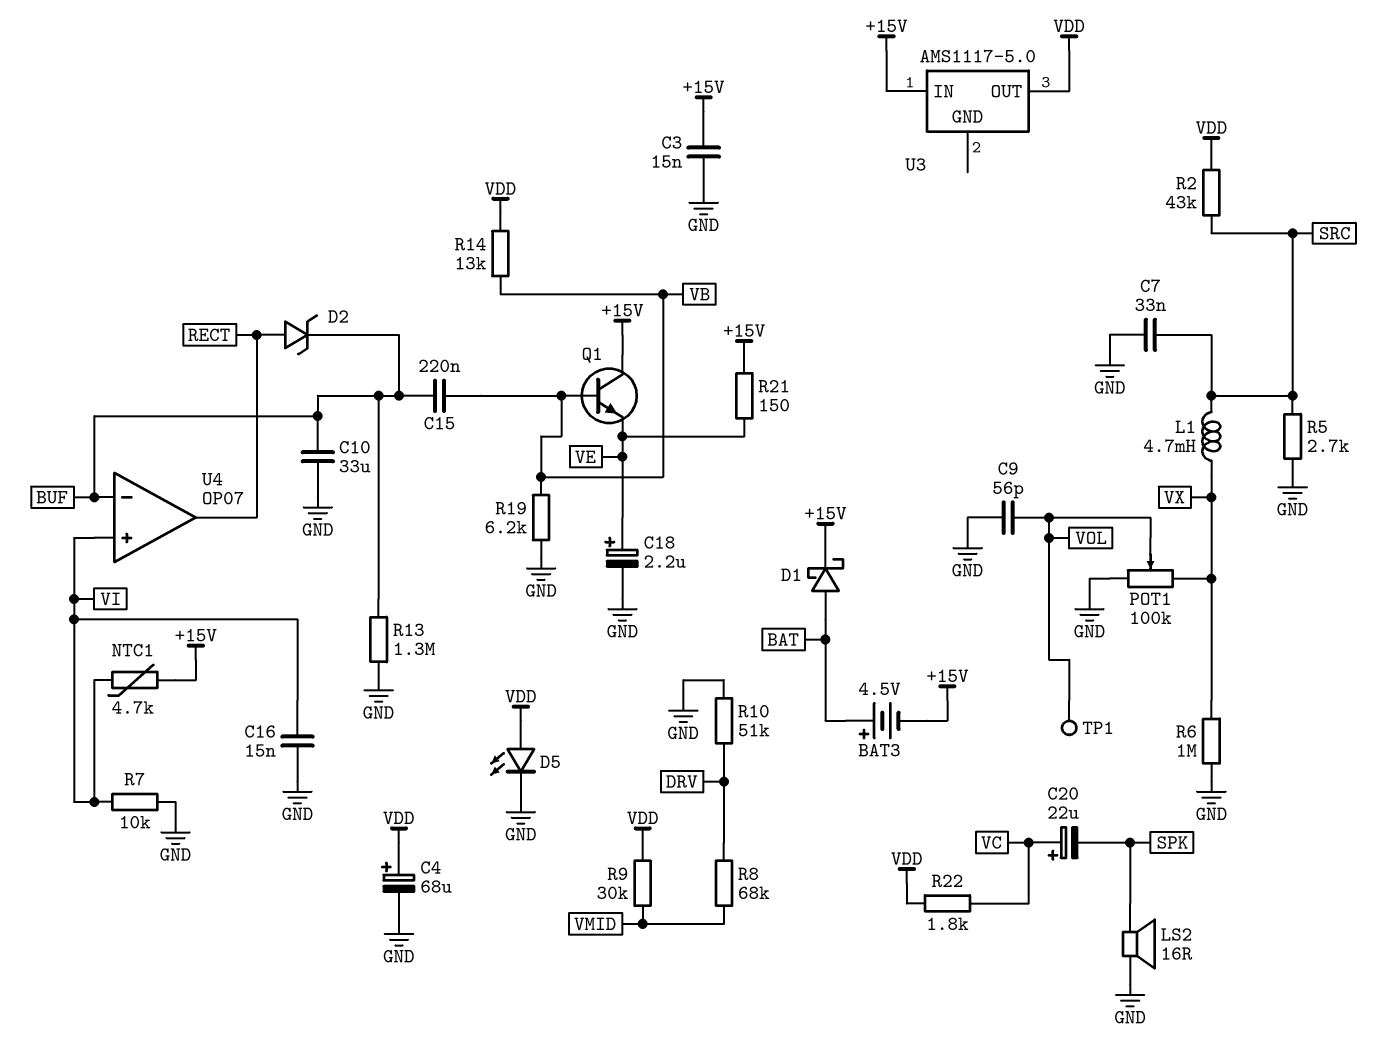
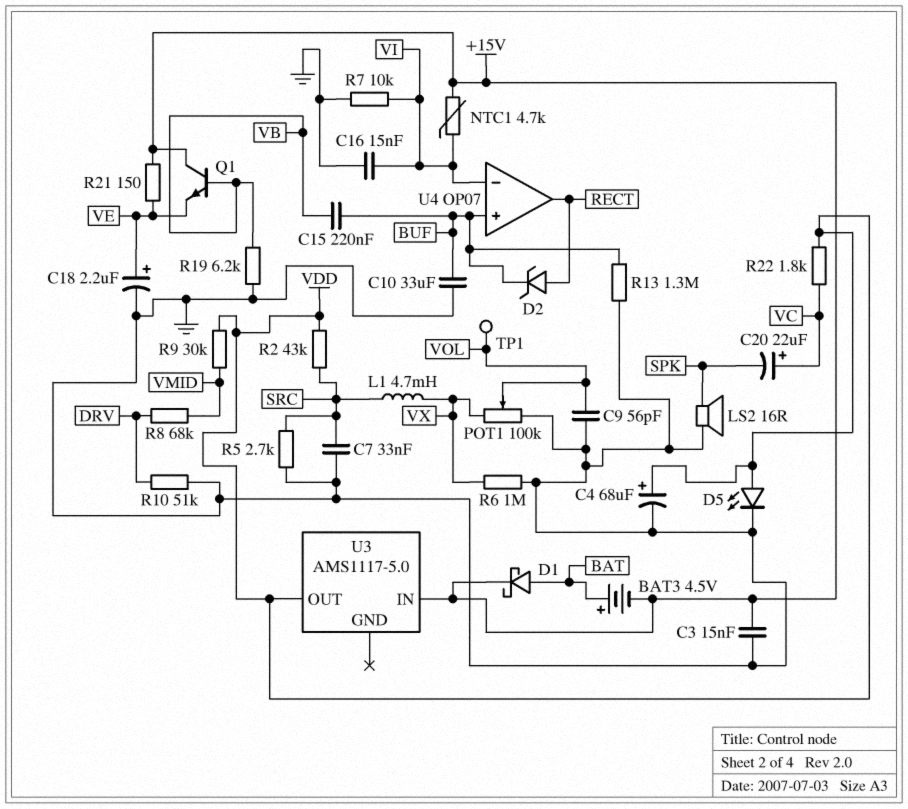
R14: 13k (VB, VDD) -> none
U4 pin in+: VI -> BUF
U4 pin in-: BUF -> VI

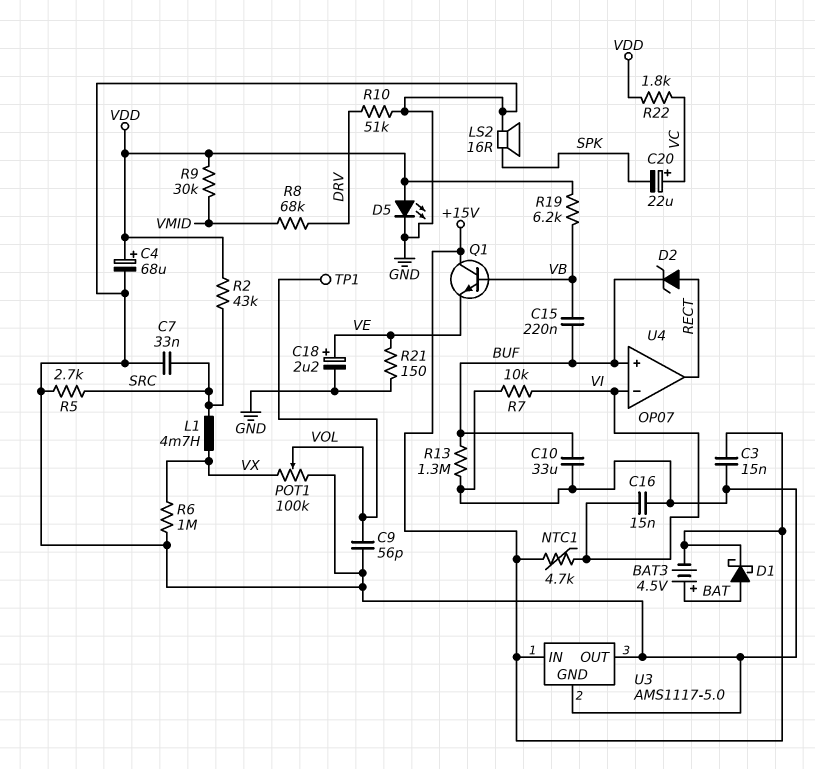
R19: 6.2k (GND, VB) -> 6.2k (VB, VDD)
R21: 150 (+15V, VE) -> 150 (GND, VE)
U3 pin GND: none -> GND
U3 pin OUT: VDD -> GND

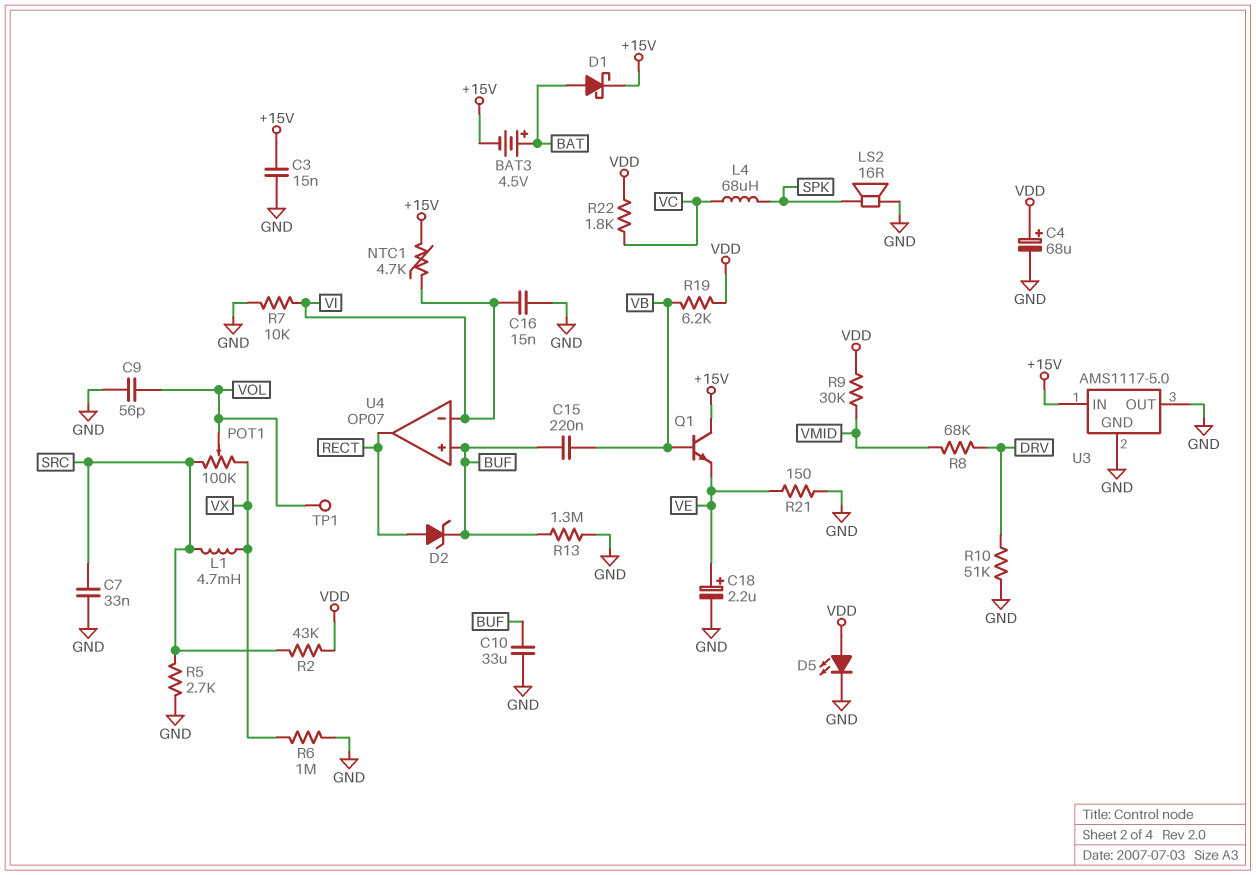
C20: 22uF (plus VC, minus SPK) -> none
L4: none -> 68uH (SPK, VC)
POT1: 100k (GND, VX, wiper VOL) -> 100k (SRC, VX, wiper VOL)

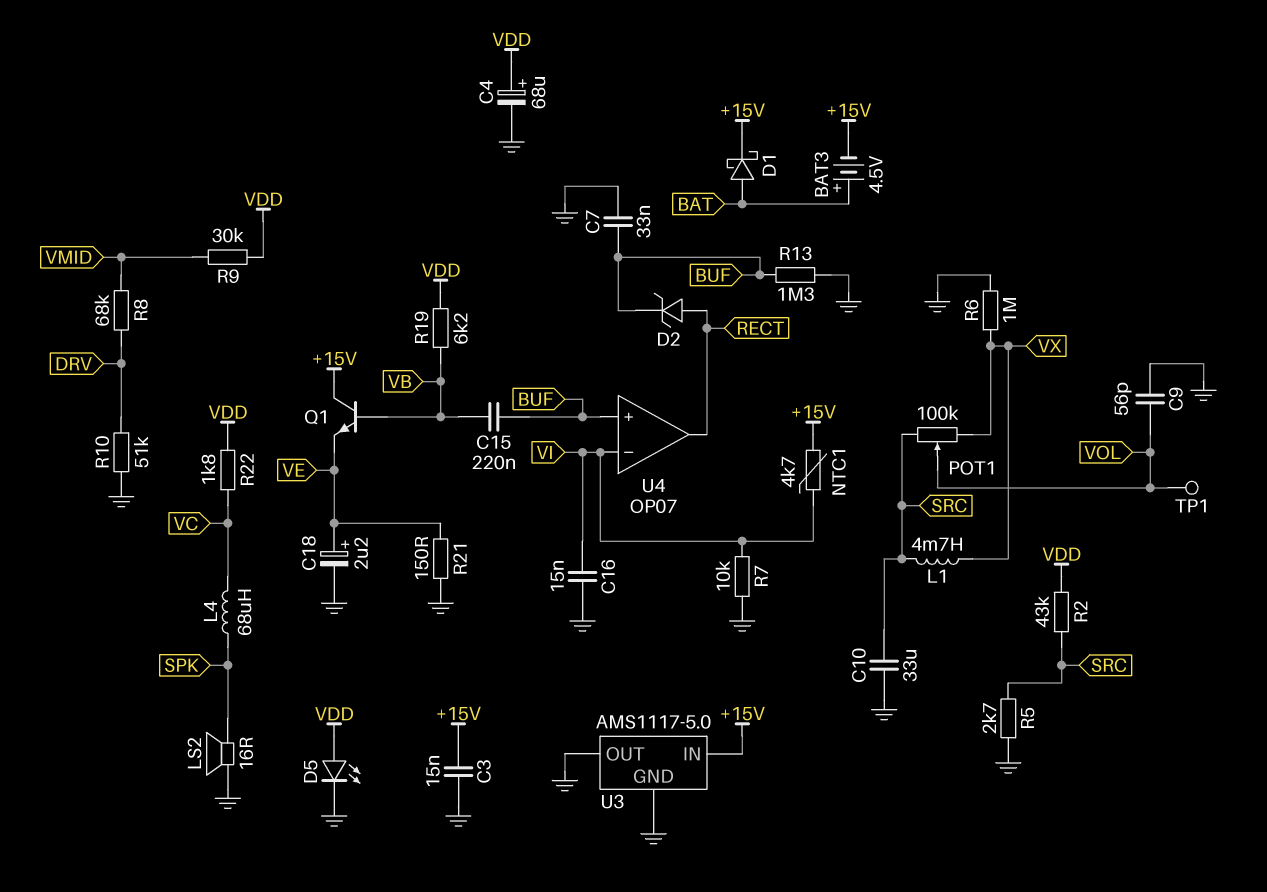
C7: 33nF (GND, SRC) -> 33nF (BUF, GND)
C10: 33uF (BUF, GND) -> 33uF (GND, SRC)

